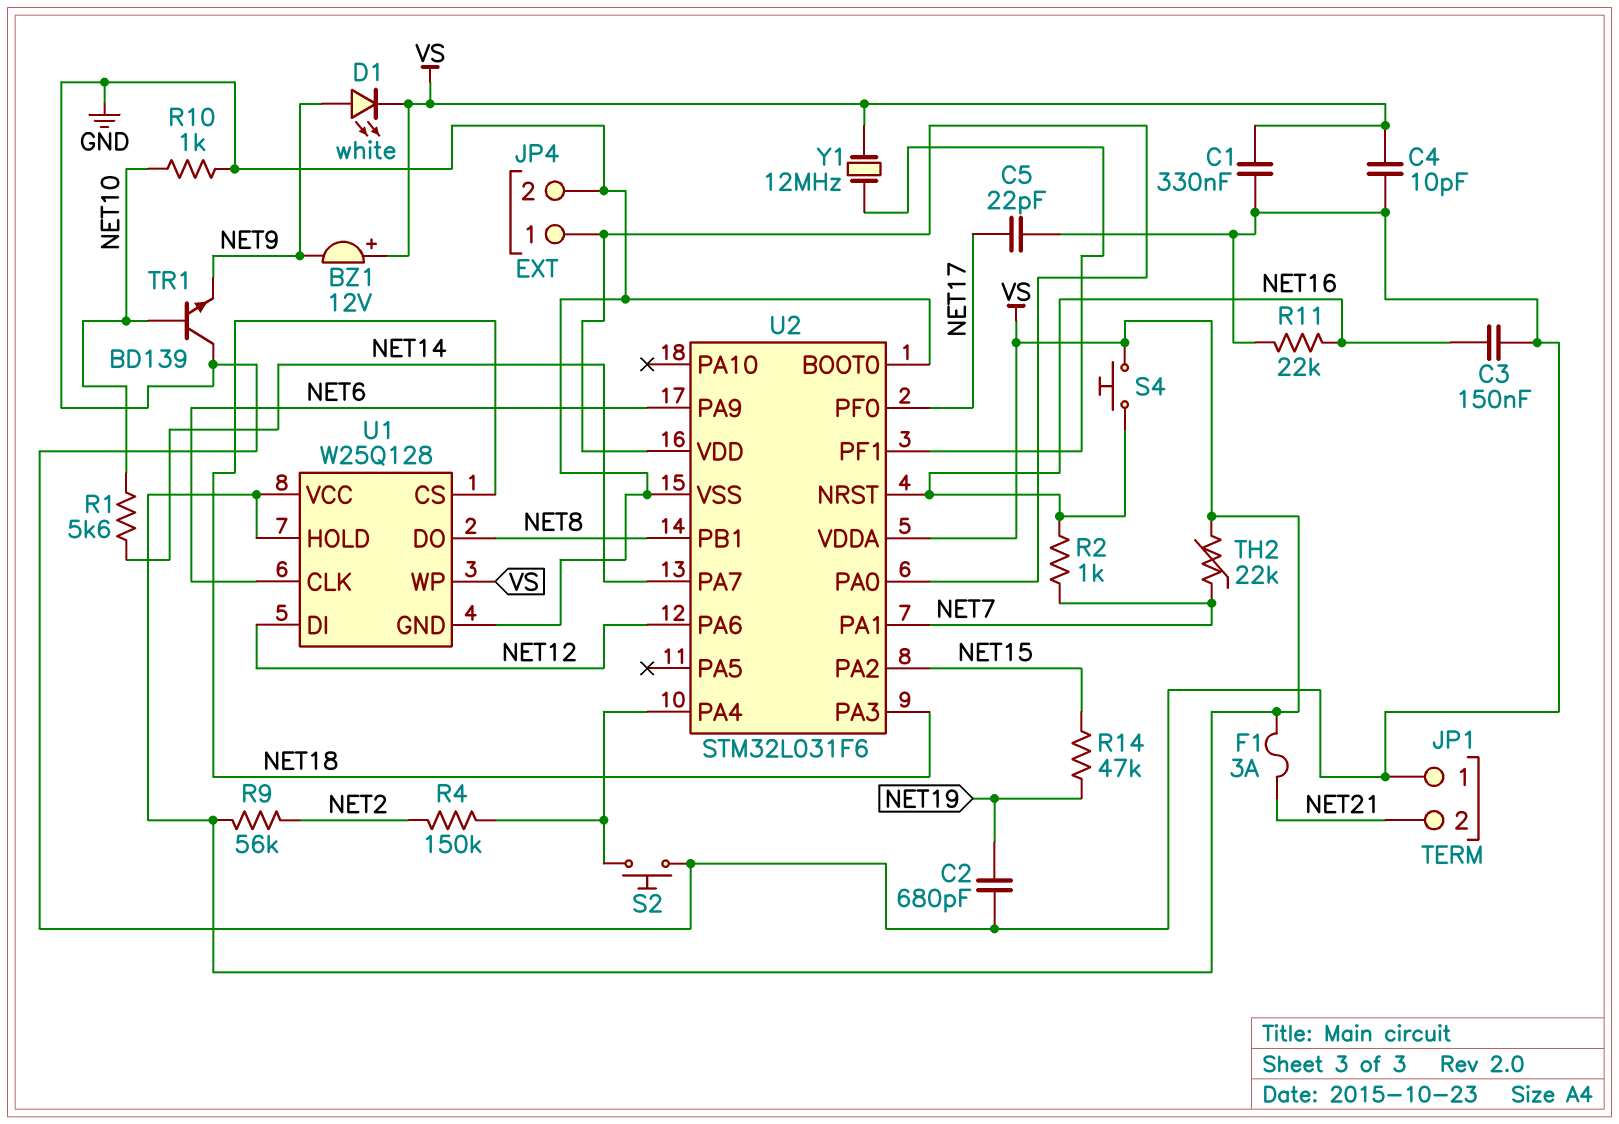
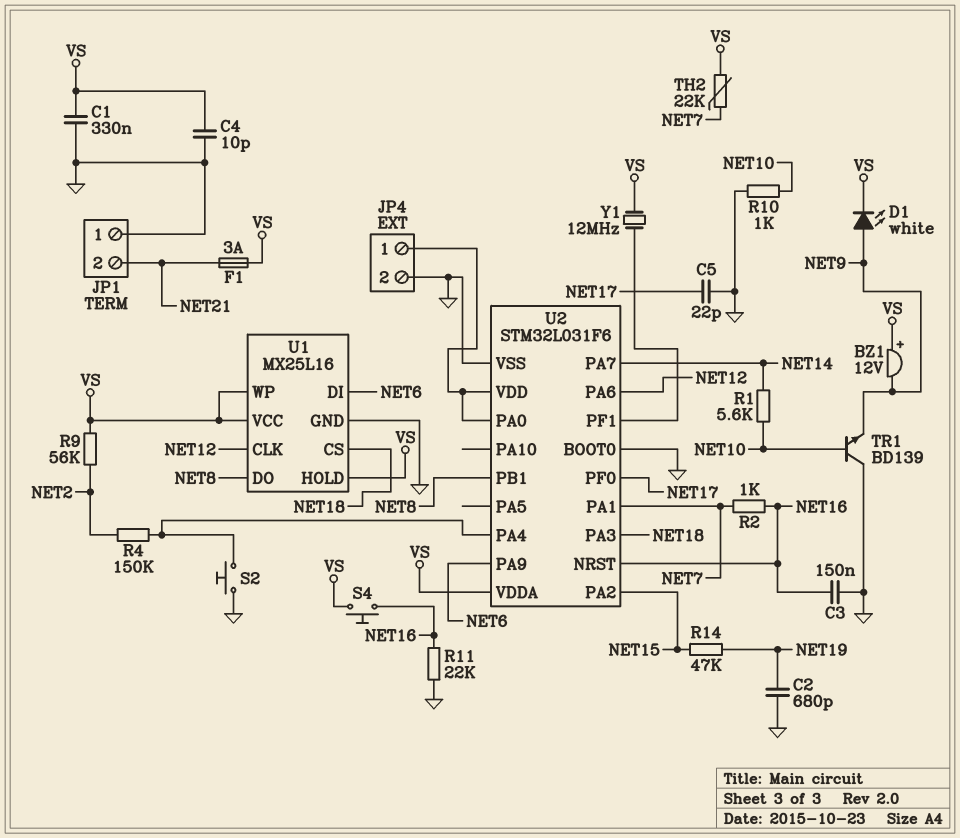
U1: W25Q128 -> MX25L16
U1 pin CLK: NET6 -> NET12
U1 pin DI: NET12 -> NET6

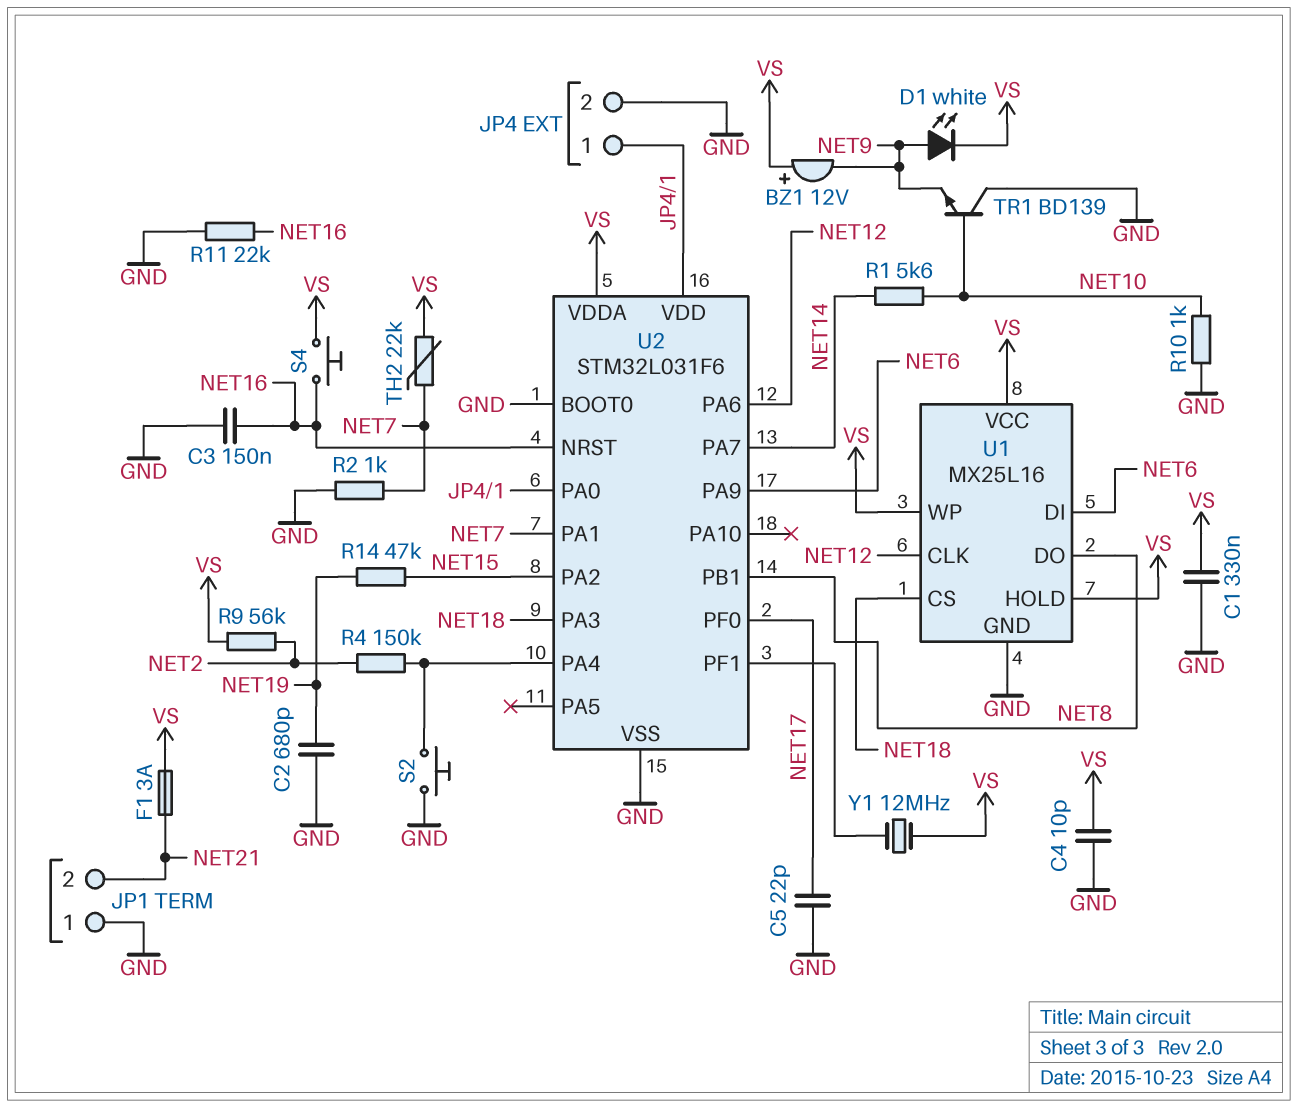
R2: 1k (NET7, NET16) -> 1k (GND, NET7)

